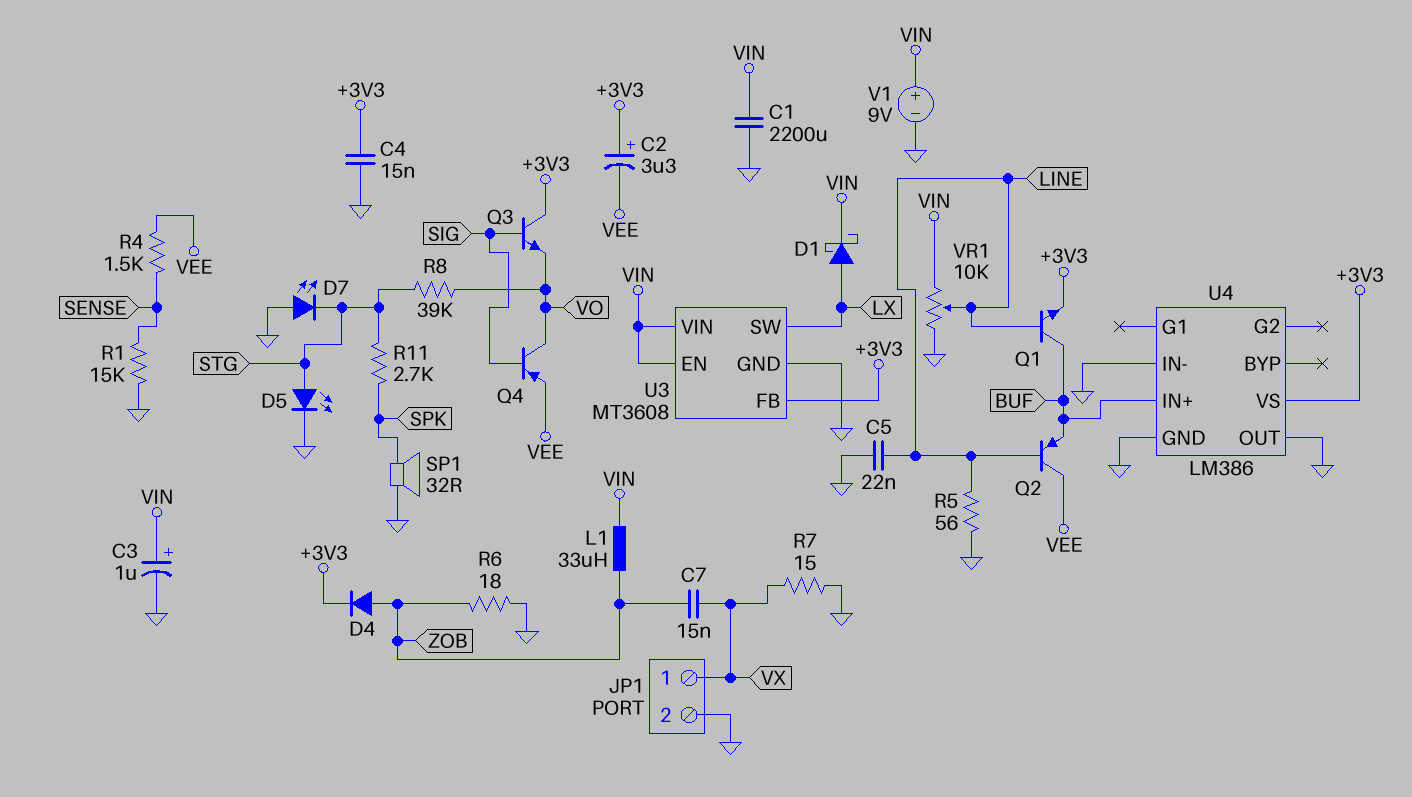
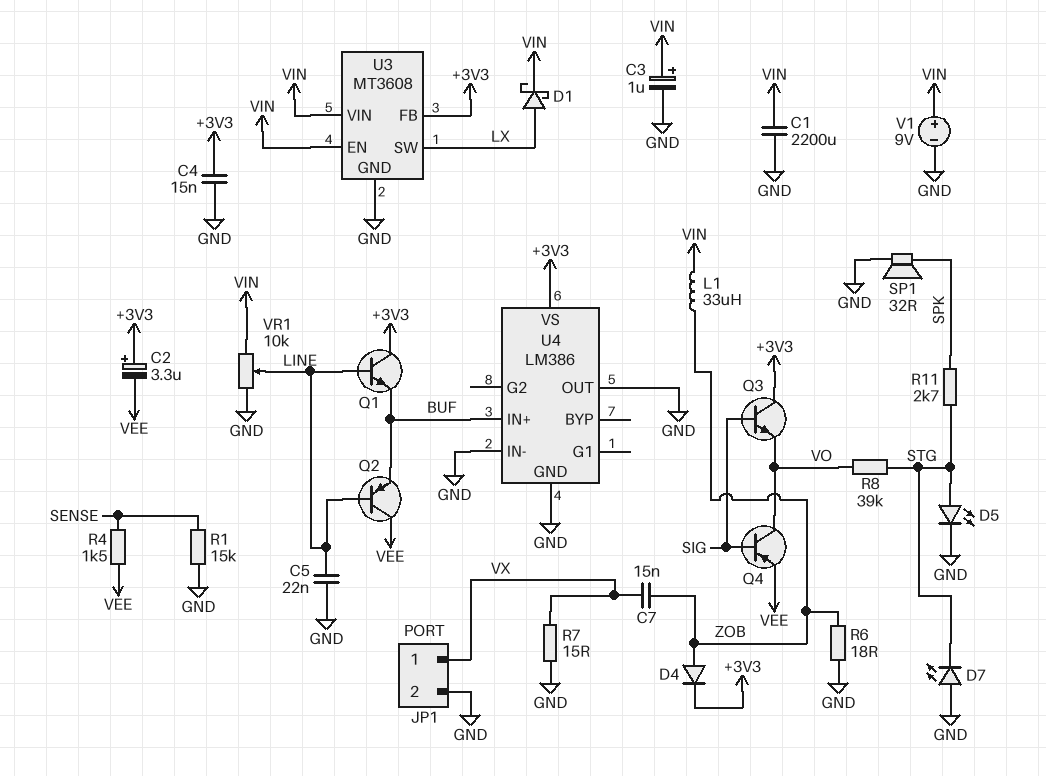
Q1: NPN (B LINE, C BUF, E +3V3) -> NPN (B LINE, C +3V3, E BUF)
R5: 56 (GND, LINE) -> none

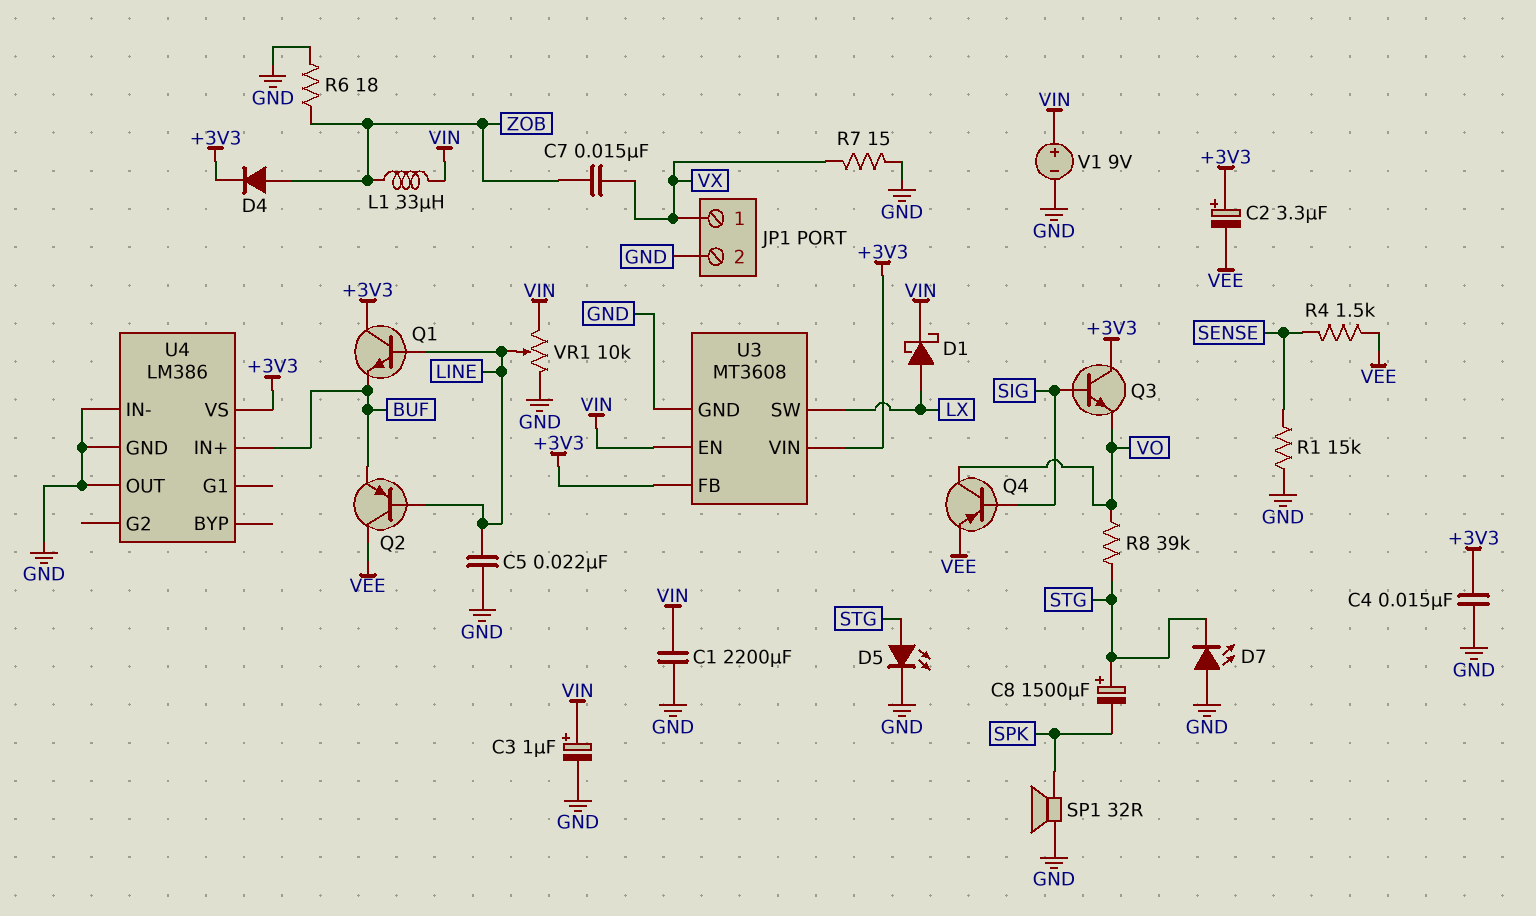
C8: none -> 1500uF (plus STG, minus SPK)
R11: 2.7k (SPK, STG) -> none
U3 pin VIN: VIN -> +3V3

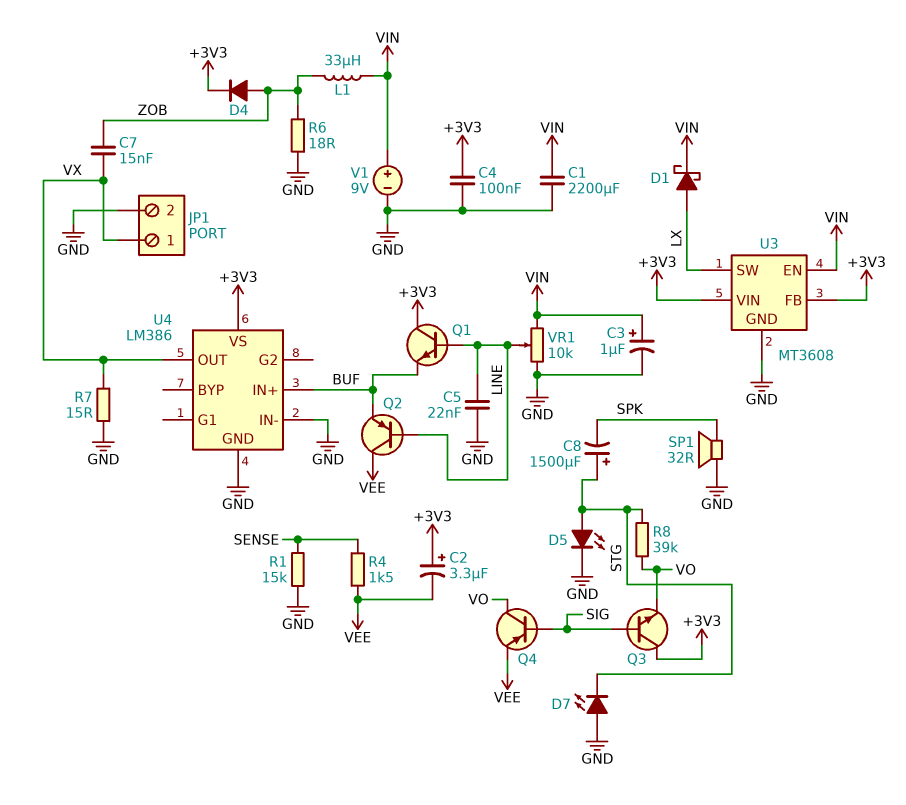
C4: 15nF (+3V3, GND) -> 100nF (+3V3, GND)
U4 pin OUT: GND -> VX

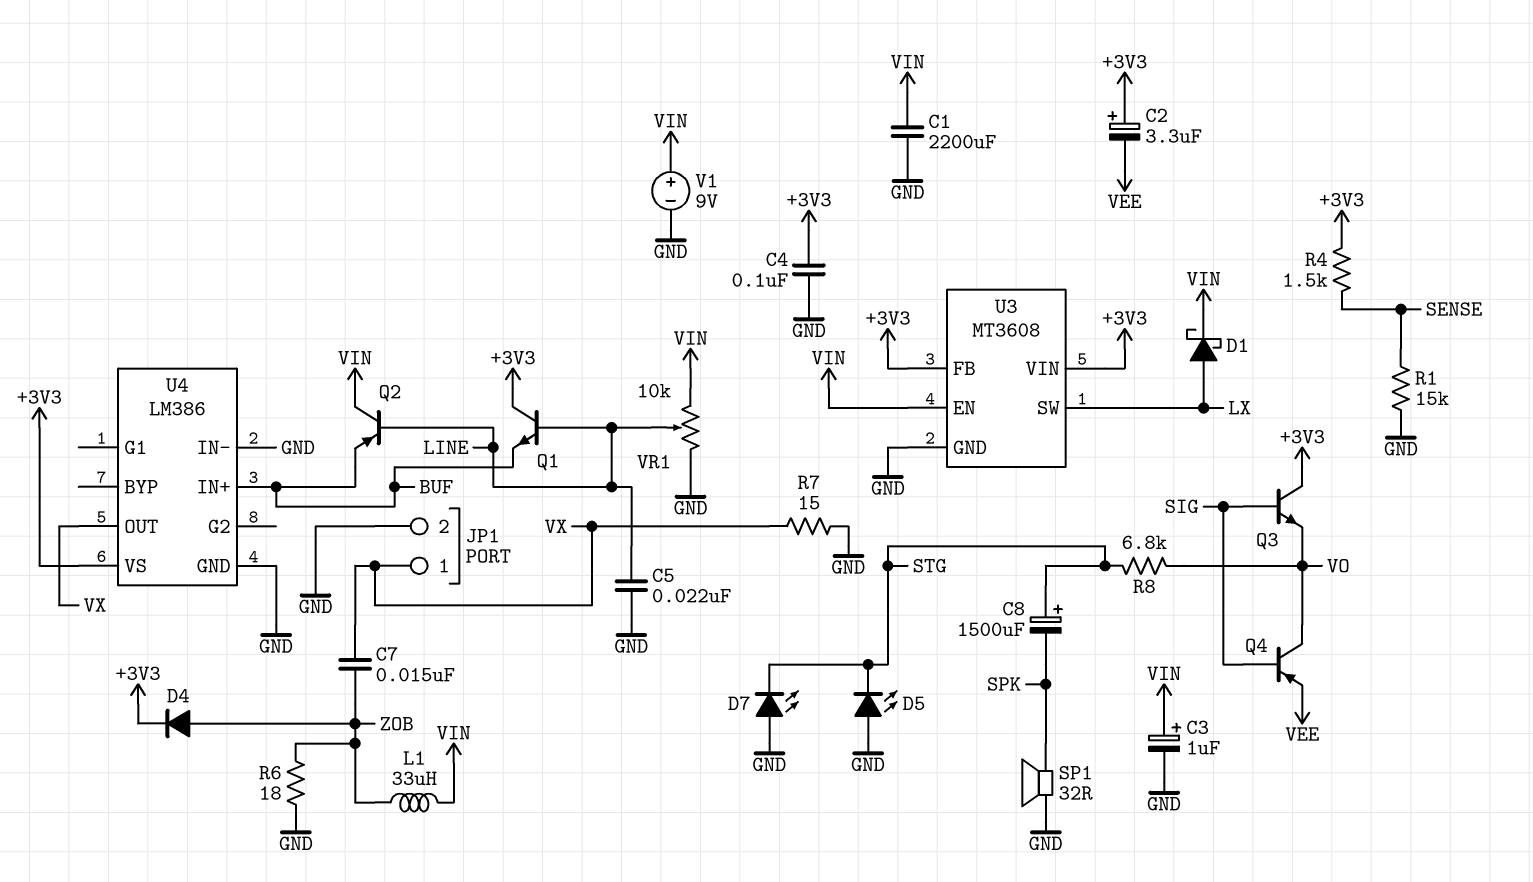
D5: LED (A STG, K GND) -> LED (A GND, K STG)
Q2: PNP (B LINE, C VEE, E BUF) -> PNP (B LINE, C VIN, E BUF)
R4: 1.5k (SENSE, VEE) -> 1.5k (+3V3, SENSE)
R8: 39k (STG, VO) -> 6.8k (STG, VO)

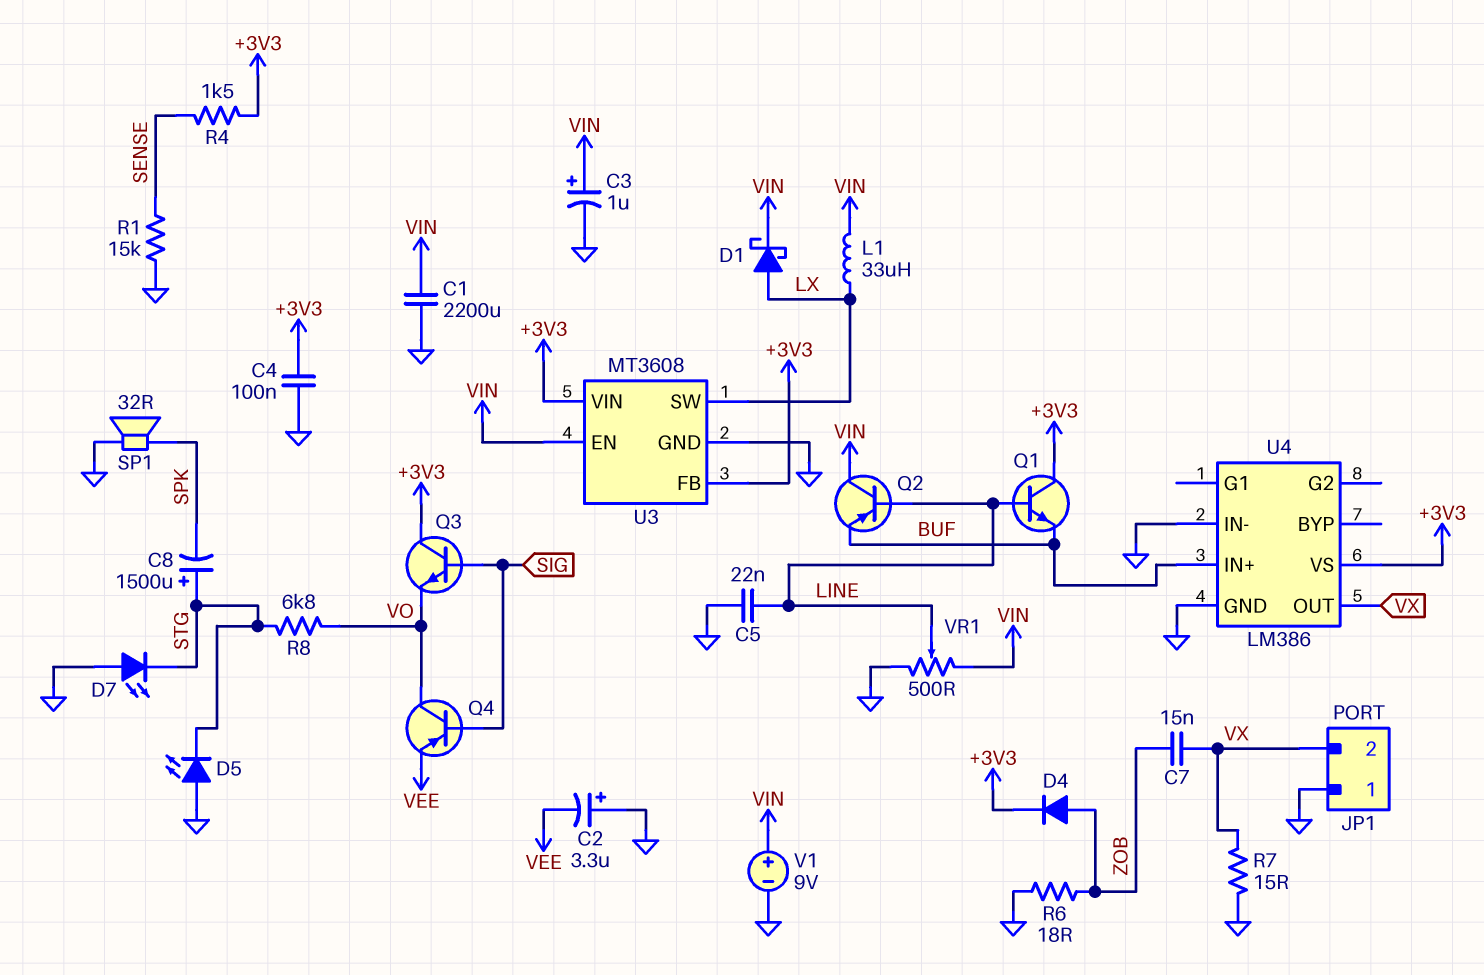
C2: 3.3uF (plus +3V3, minus VEE) -> 3.3uF (plus GND, minus VEE)
JP1 pin 1: VX -> GND
JP1 pin 2: GND -> VX
L1: 33uH (VIN, ZOB) -> 33uH (LX, VIN)
VR1: 10k (GND, VIN, wiper LINE) -> 500 (GND, VIN, wiper LINE)

